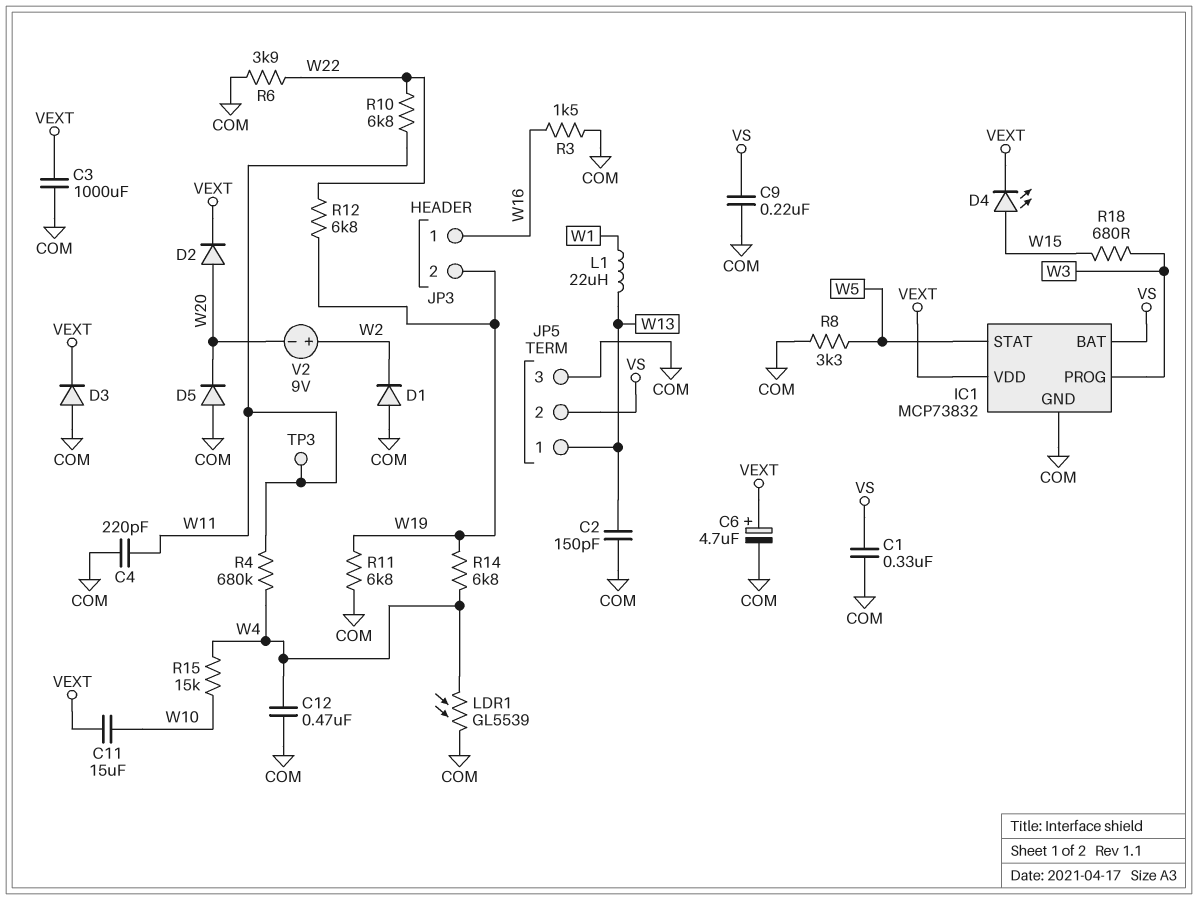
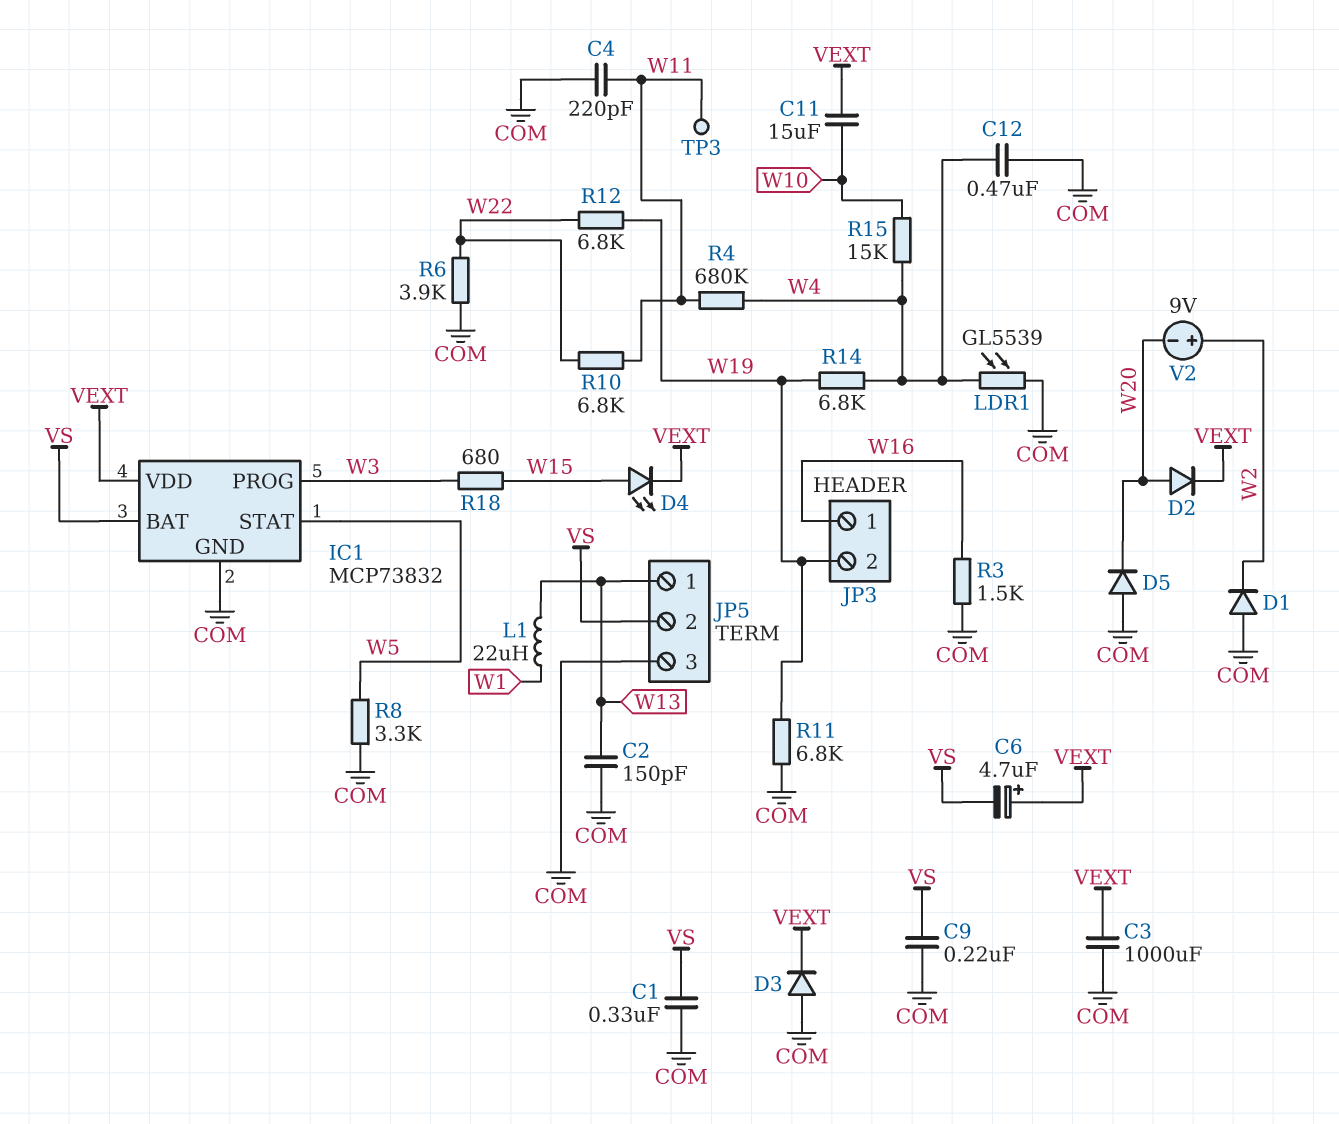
C6: 4.7uF (plus VEXT, minus COM) -> 4.7uF (plus VEXT, minus VS)

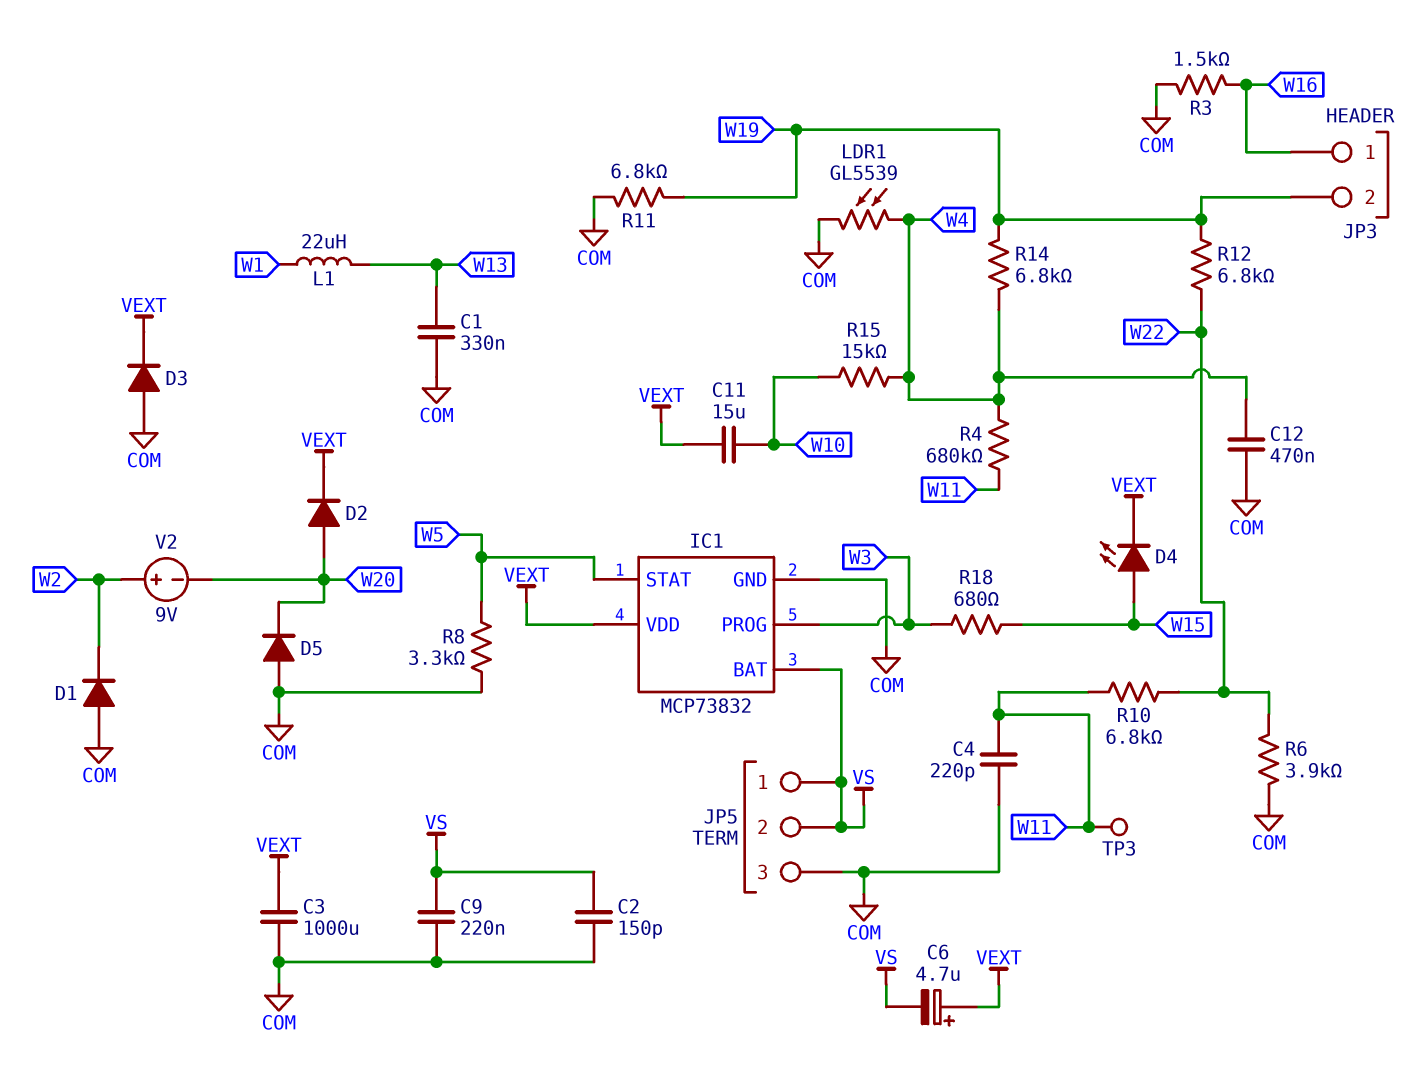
C1: 330nF (COM, VS) -> 330nF (COM, W13)
C2: 150pF (COM, W13) -> 150pF (COM, VS)
JP5 pin 1: W13 -> VS

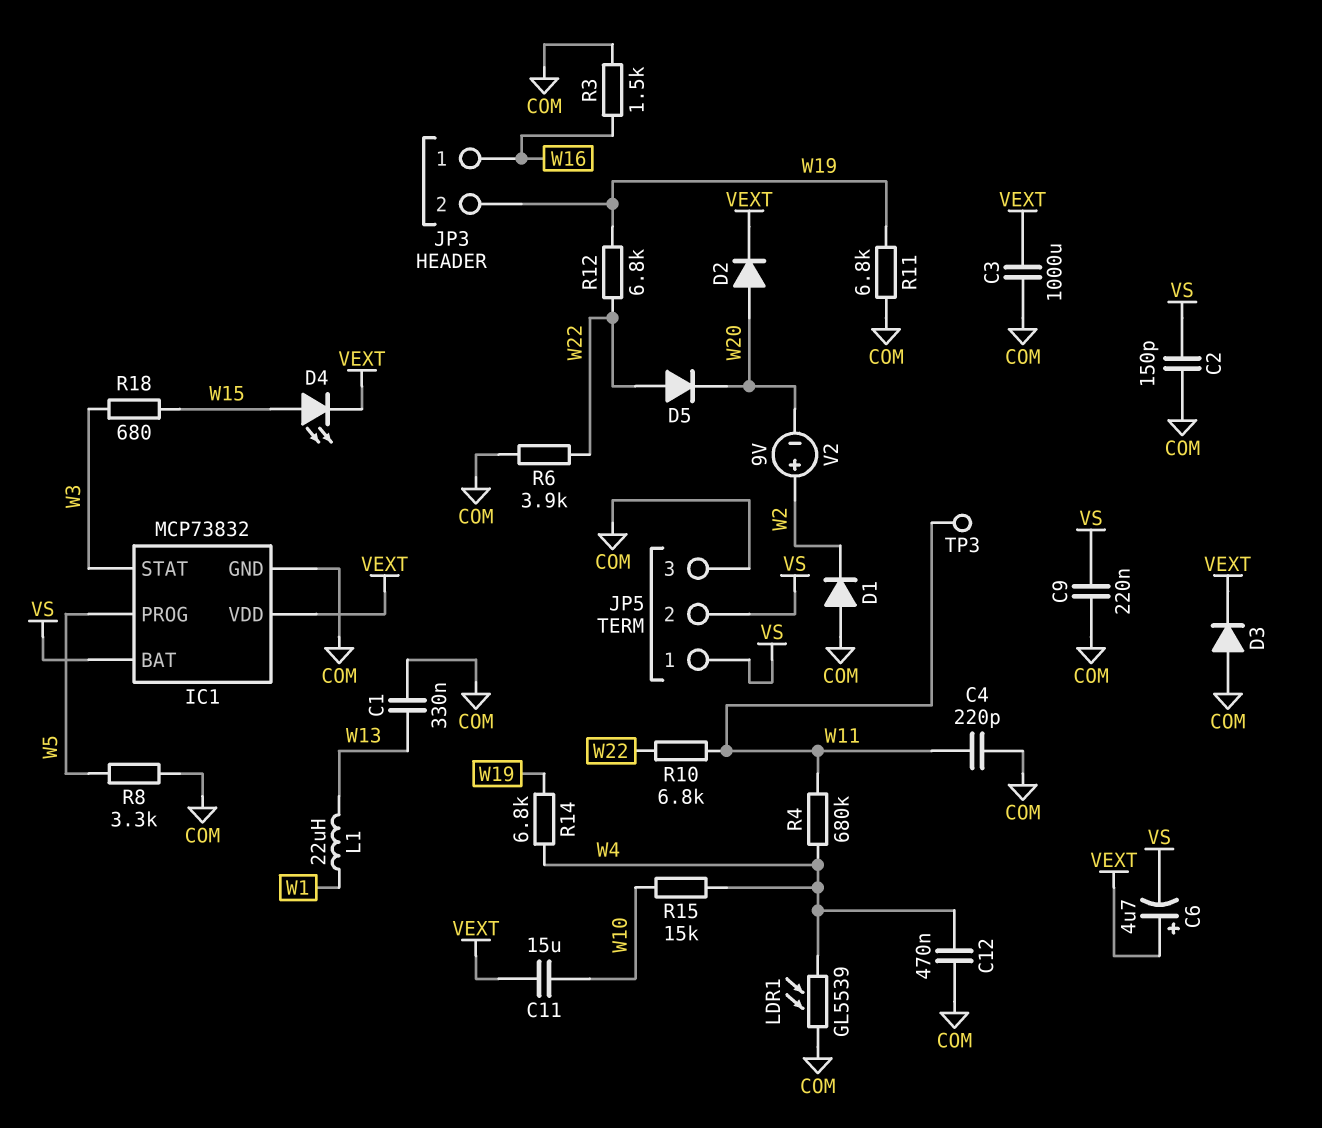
D5: diode (A COM, K W20) -> diode (A W22, K W20)
IC1 pin PROG: W3 -> W5
IC1 pin STAT: W5 -> W3

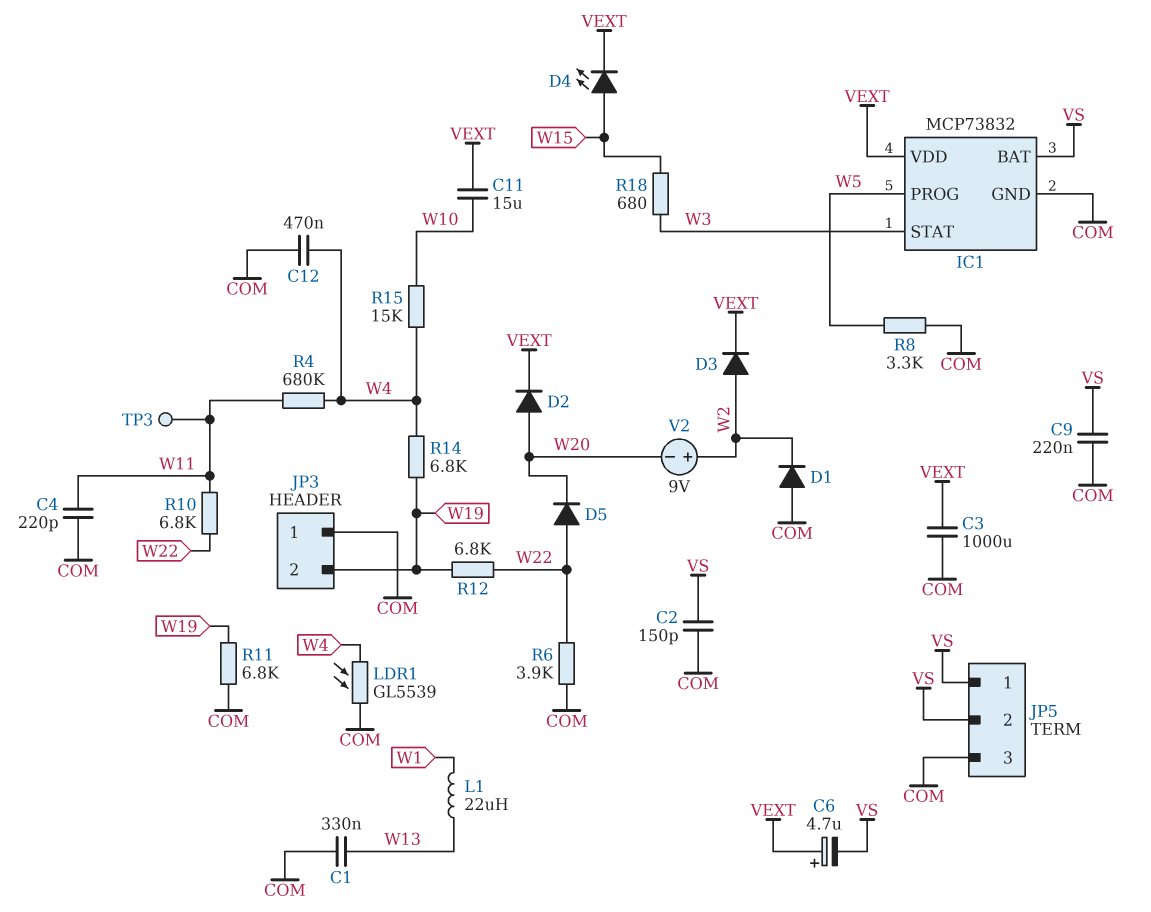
D3: diode (A COM, K VEXT) -> diode (A W2, K VEXT)
JP3 pin 1: W16 -> COM
R3: 1.5k (COM, W16) -> none

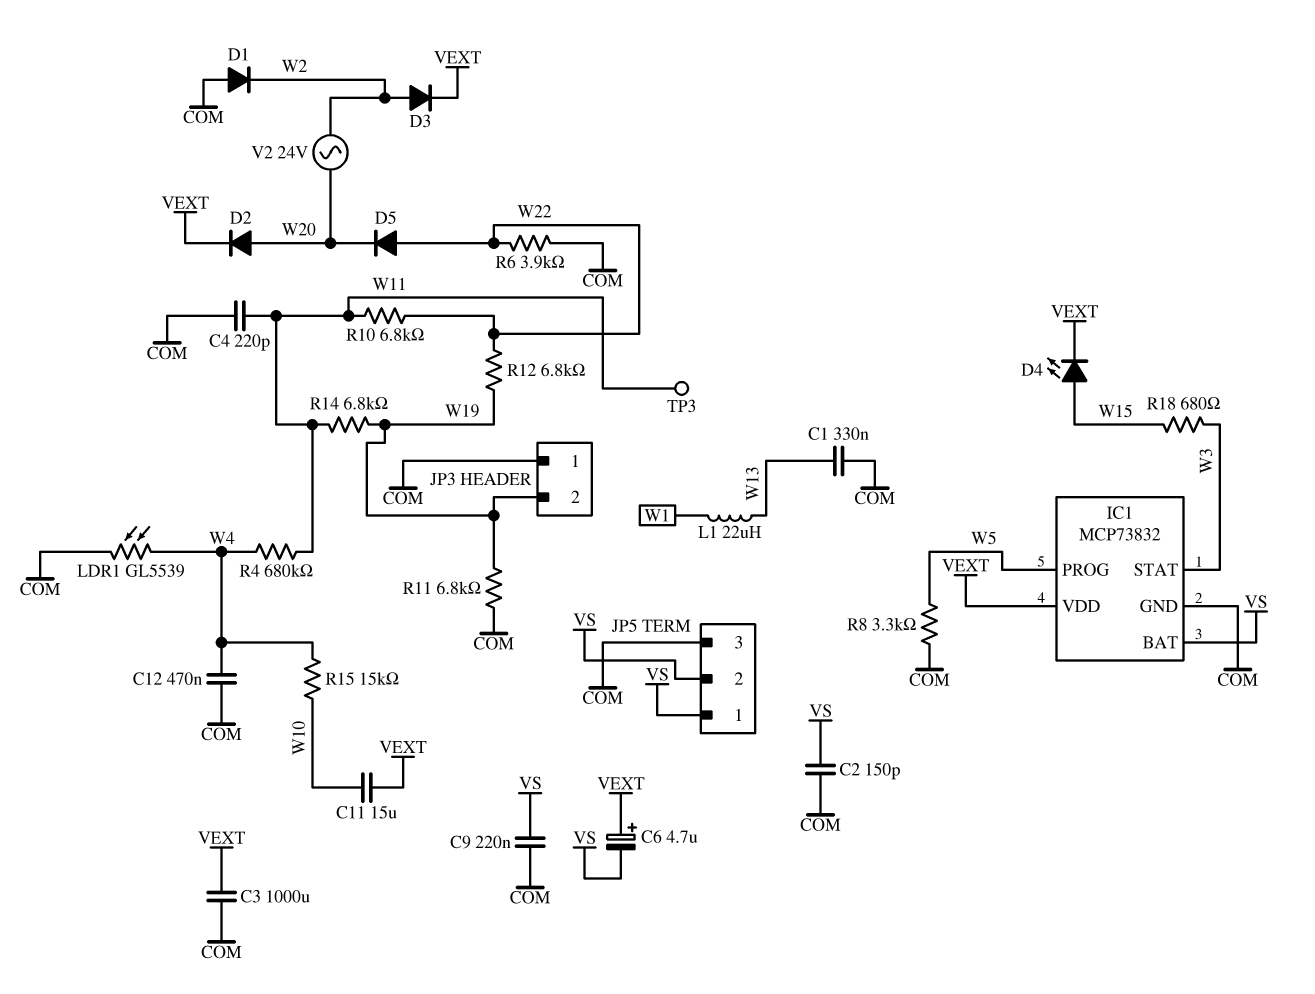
R14: 6.8k (W4, W19) -> 6.8k (W11, W19)
V2: 9V (plus W2, minus W20) -> AC 24V (W2, W20)

